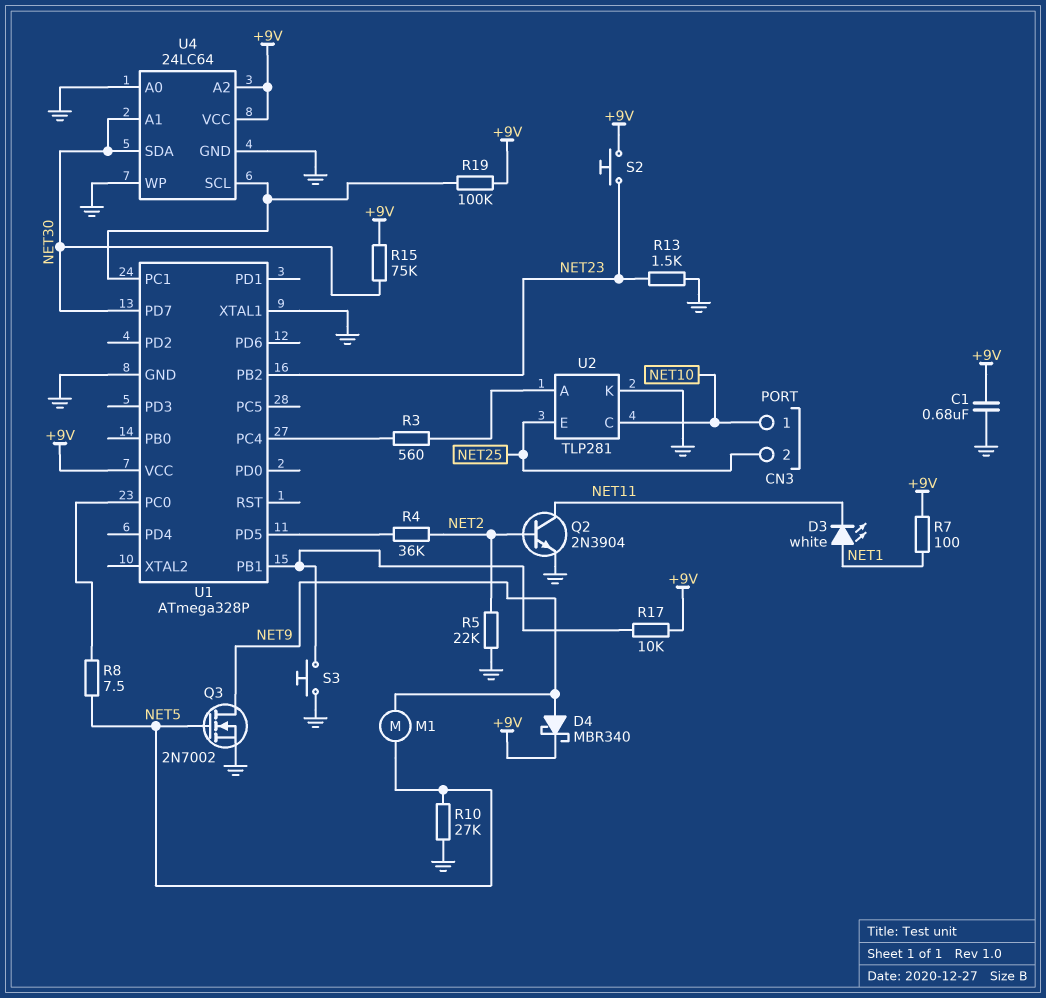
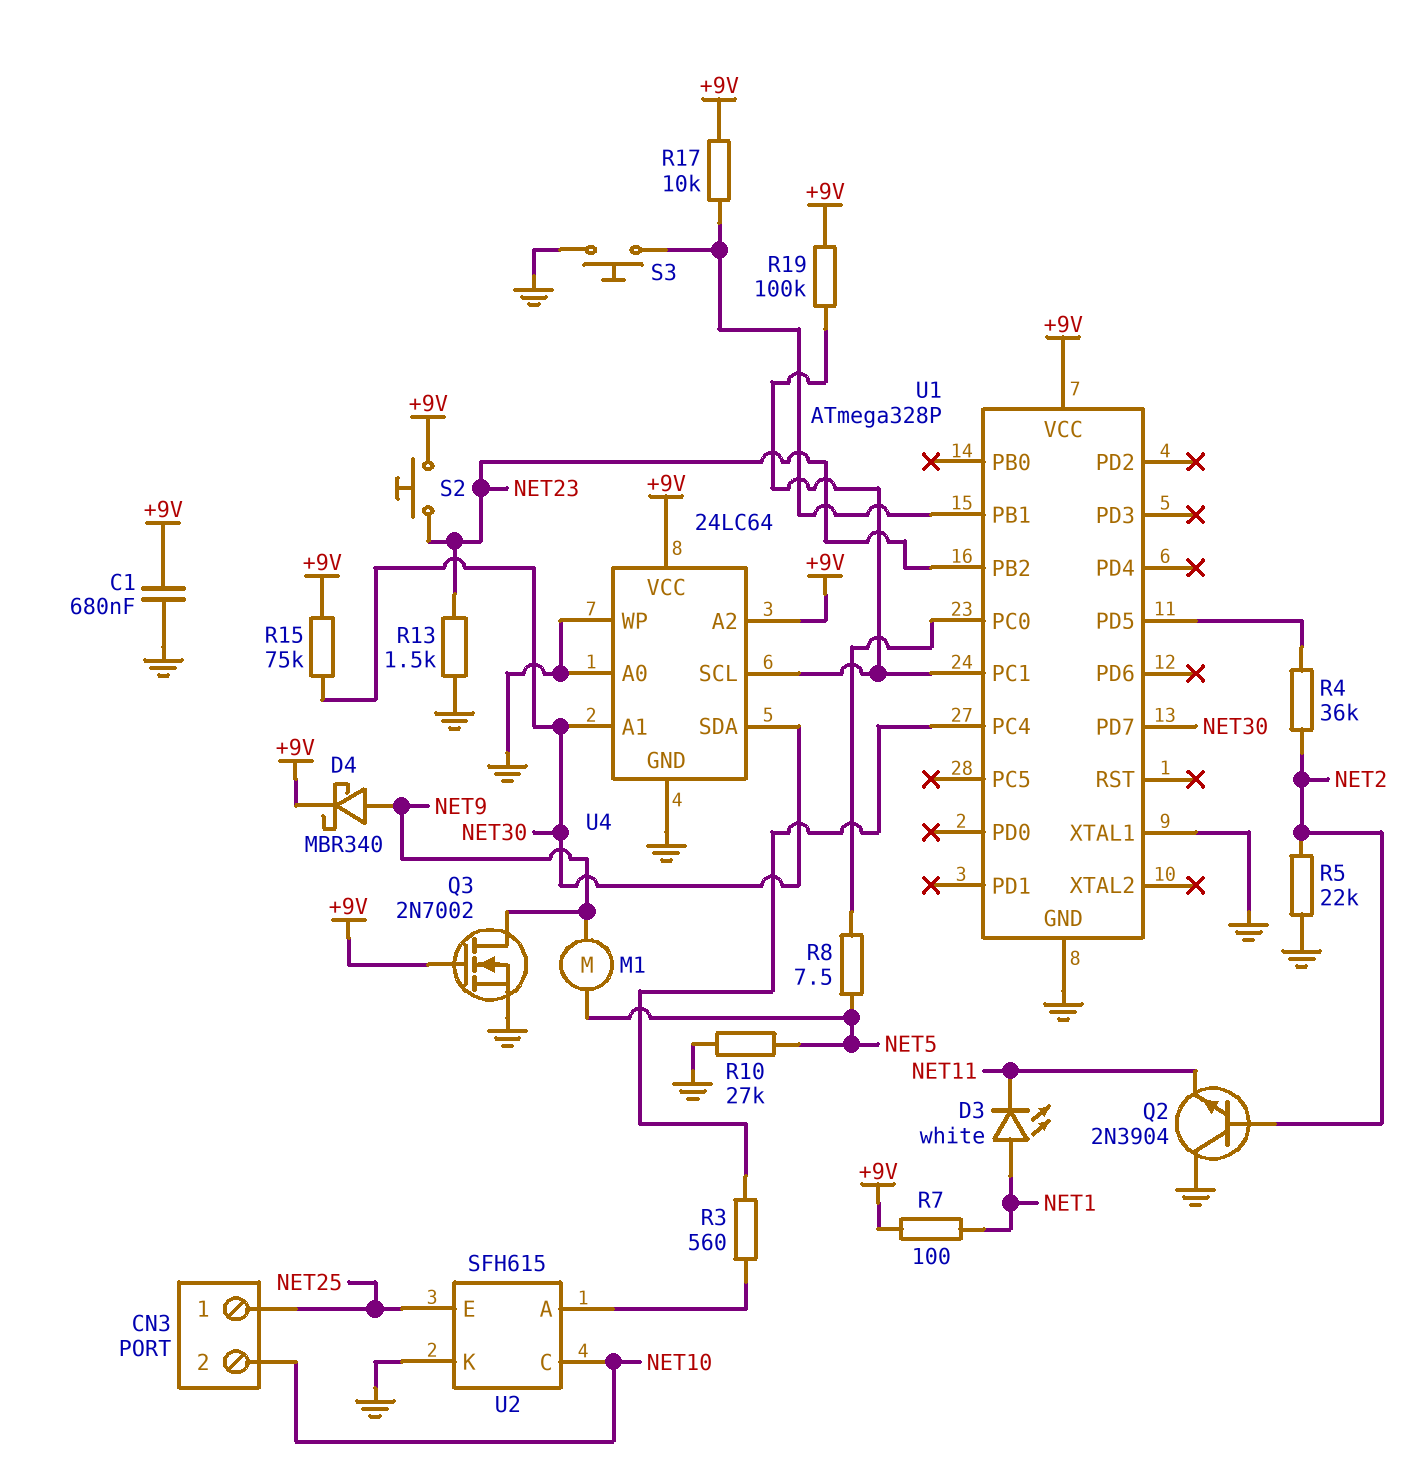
CN3 pin 1: NET10 -> NET25
CN3 pin 2: NET25 -> NET10
Q2: NPN 2N3904 (B NET2, C NET11, E GND) -> NPN 2N3904 (B NET2, C GND, E NET11)
Q3: NMOS 2N7002 (G NET5, D NET9, S GND) -> NMOS 2N7002 (G +9V, D NET9, S GND)
U2: TLP281 -> SFH615

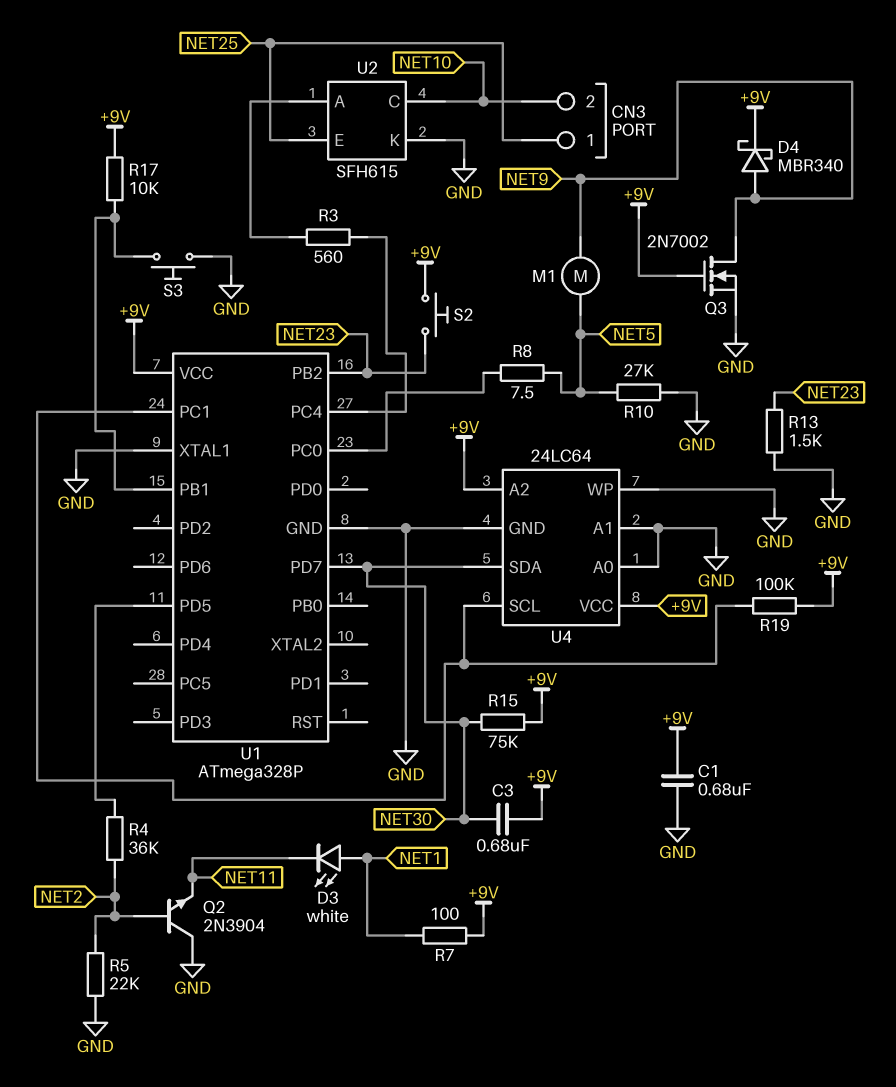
C3: none -> 680nF (+9V, NET30)
U4 pin A1: NET30 -> GND

